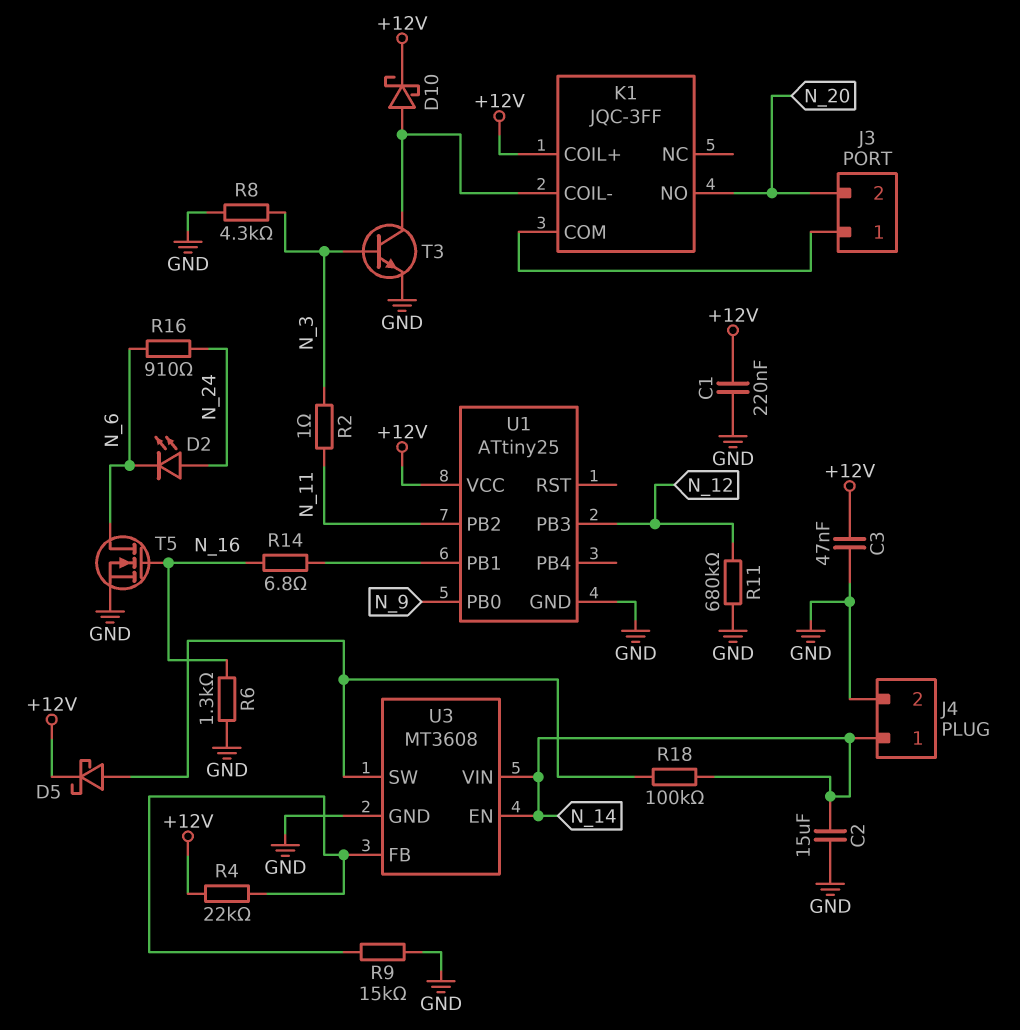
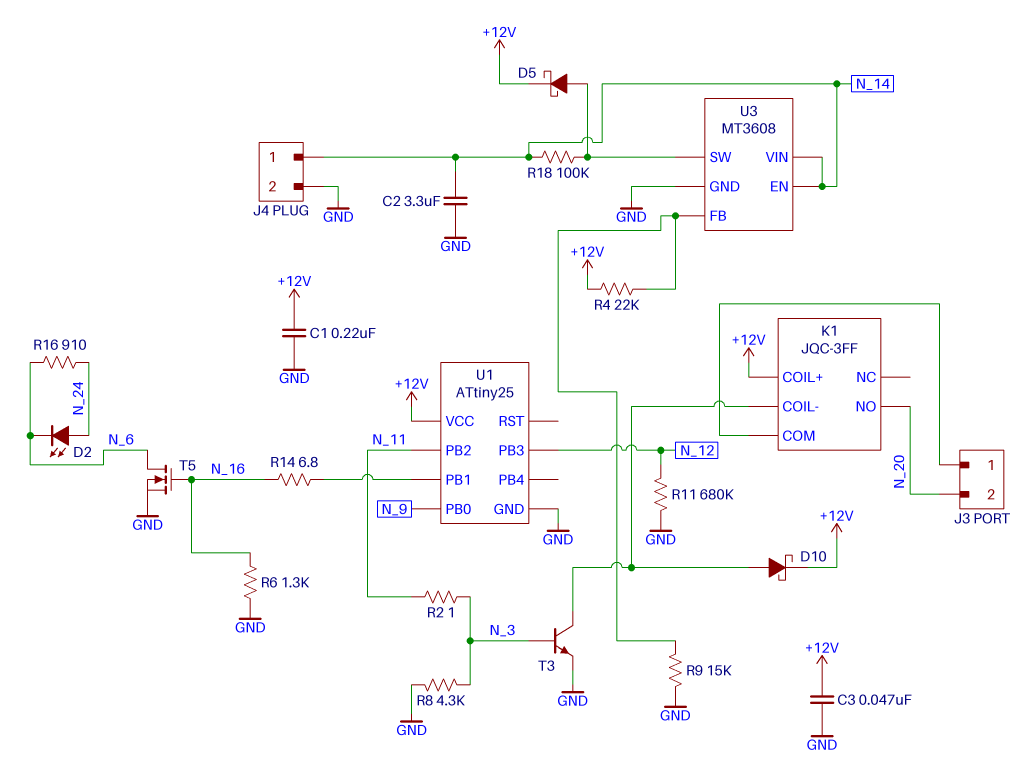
C2: 15uF (GND, N_14) -> 3.3uF (GND, N_14)

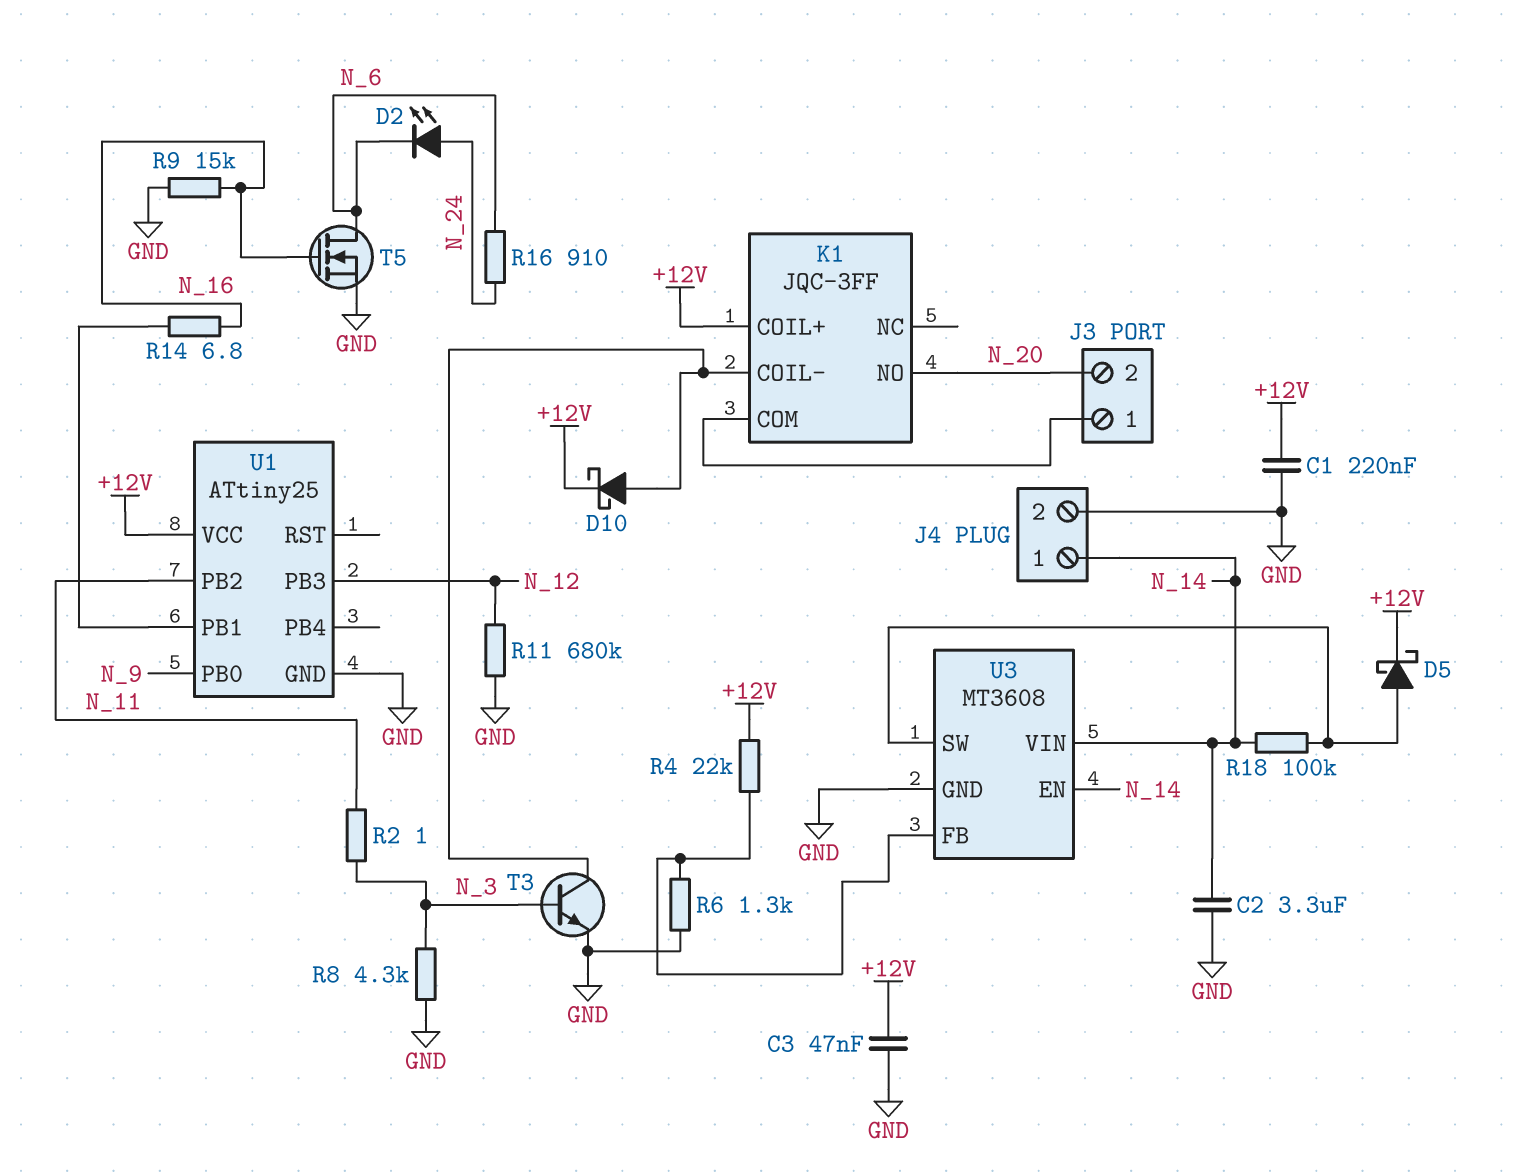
R6: 1.3k (GND, N_16) -> 1.3k (GND, U3/FB)
R9: 15k (GND, U3/FB) -> 15k (GND, N_16)

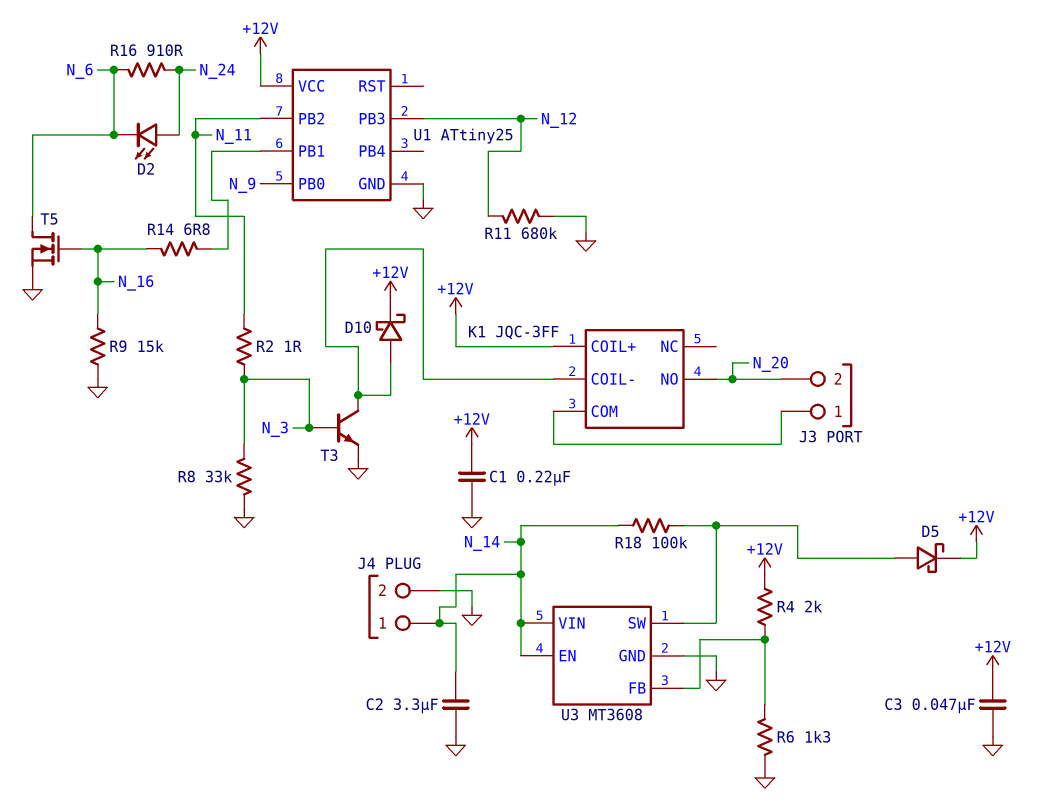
R4: 22k (+12V, U3/FB) -> 2k (+12V, U3/FB)
R8: 4.3k (GND, N_3) -> 33k (GND, N_3)

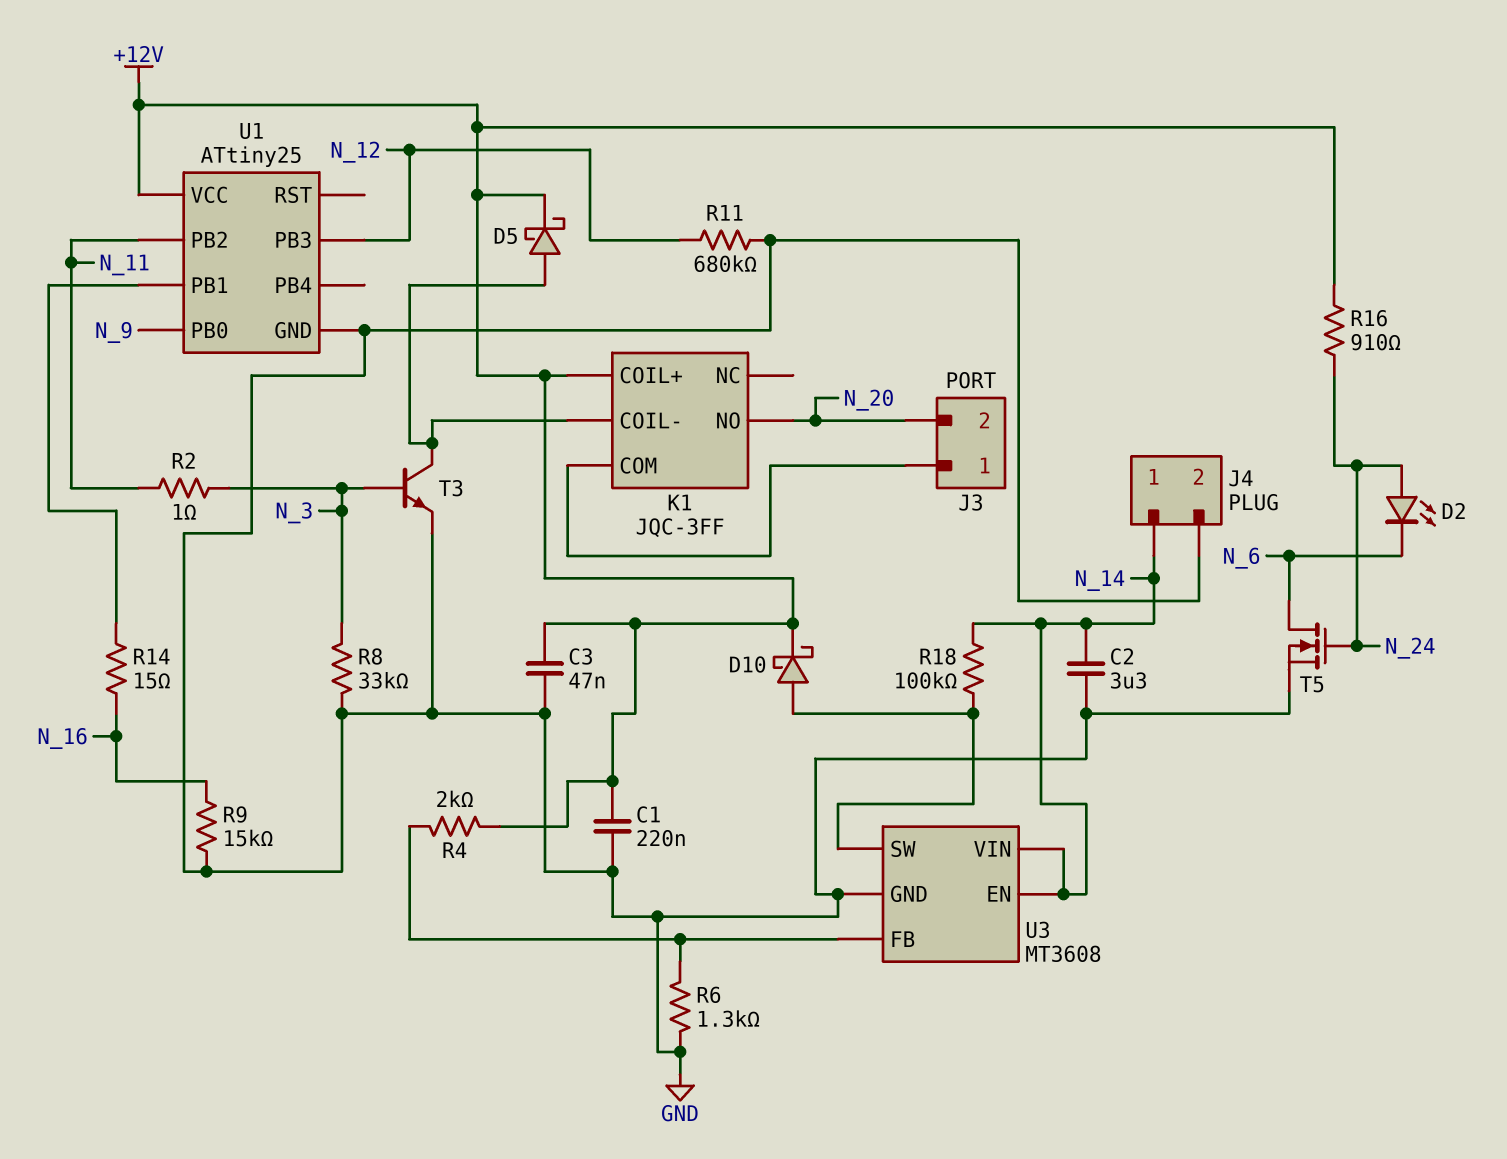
D5: schottky (A U3/SW, K +12V) -> schottky (A K1/COIL-, K +12V)
D10: schottky (A K1/COIL-, K +12V) -> schottky (A U3/SW, K +12V)
R14: 6.8 (N_16, U1/PB1) -> 15 (N_16, U1/PB1)
R16: 910 (N_6, N_24) -> 910 (+12V, N_24)
T5: NMOS (G N_16, D N_6, S GND) -> NMOS (G N_24, D N_6, S GND)

